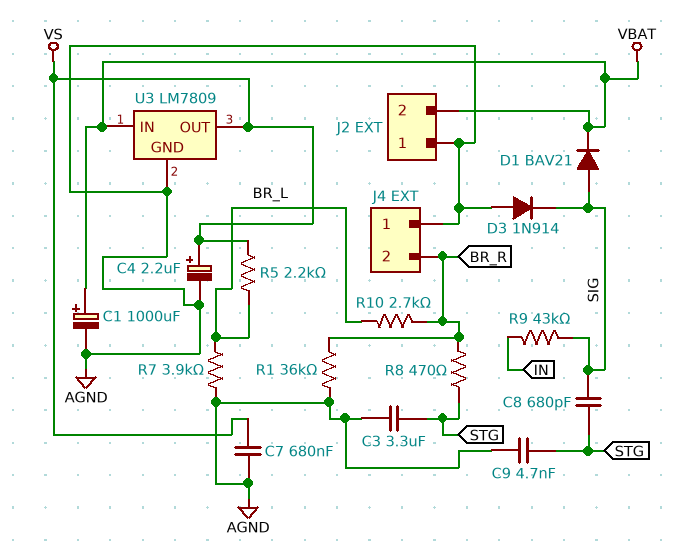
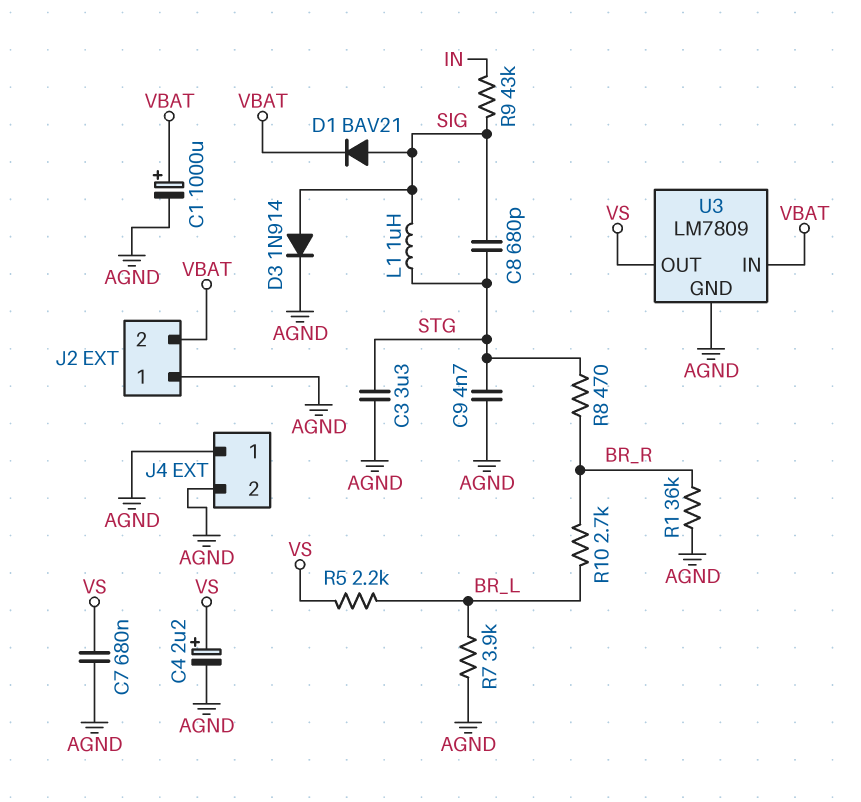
D3: diode 1N914 (A AGND, K SIG) -> diode 1N914 (A SIG, K AGND)
J4 pin 2: BR_R -> AGND
L1: none -> 1uH (SIG, STG)

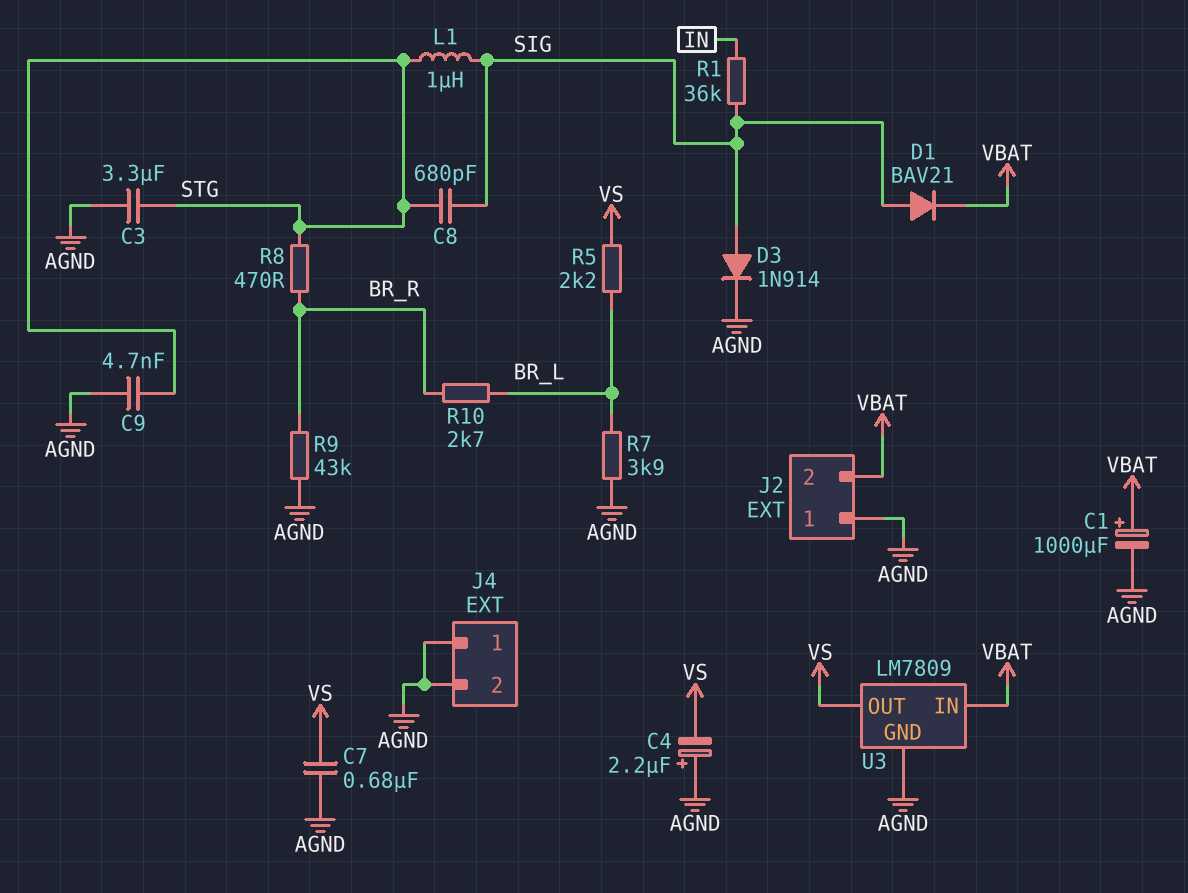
C4: 2.2uF (plus VS, minus AGND) -> 2.2uF (plus AGND, minus VS)
R1: 36k (AGND, BR_R) -> 36k (IN, SIG)
R9: 43k (IN, SIG) -> 43k (AGND, BR_R)

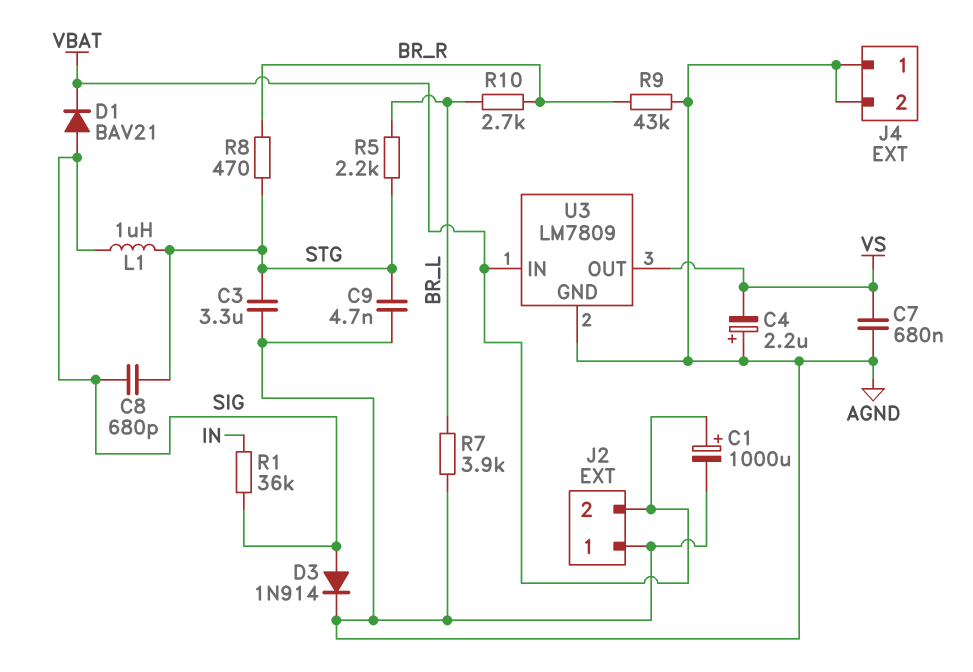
R5: 2.2k (BR_L, VS) -> 2.2k (BR_L, STG)

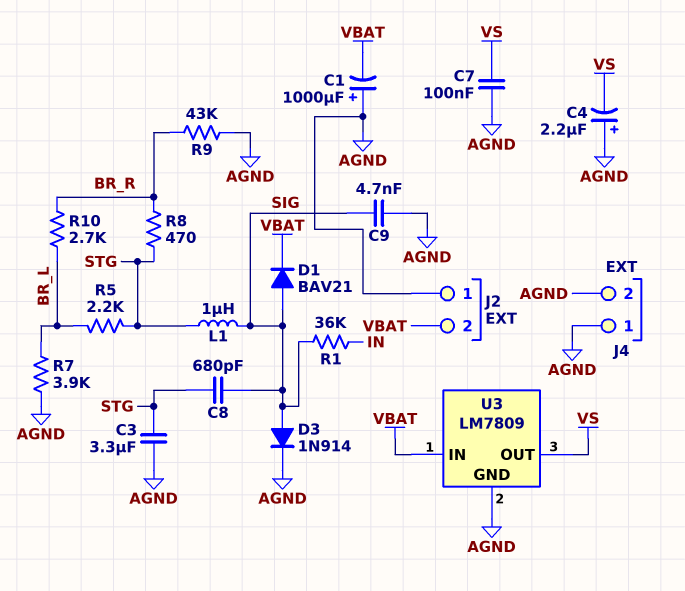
C1: 1000uF (plus VBAT, minus AGND) -> 1000uF (plus AGND, minus VBAT)
C7: 680nF (AGND, VS) -> 100nF (AGND, VS)
C9: 4.7nF (AGND, STG) -> 4.7nF (AGND, SIG)

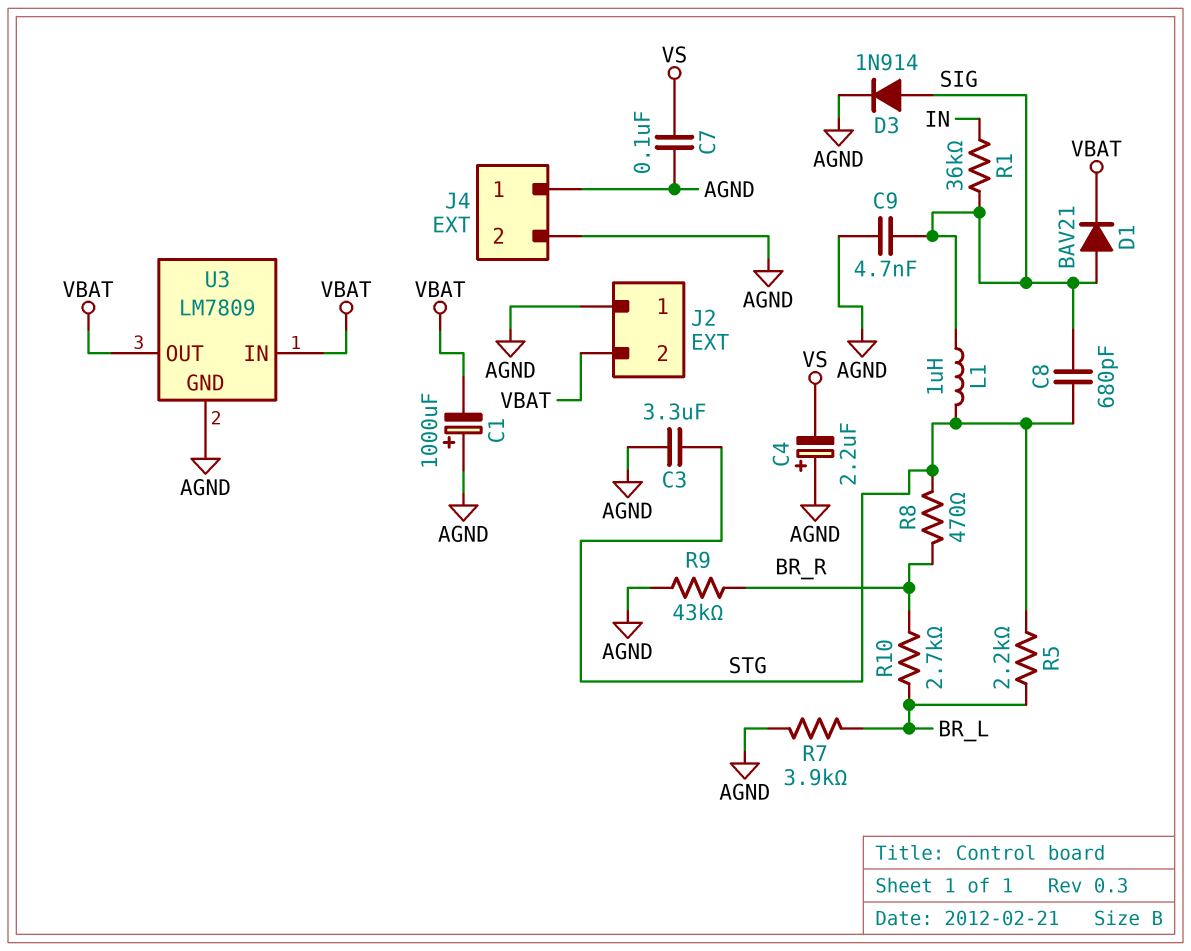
U3 pin OUT: VS -> VBAT

